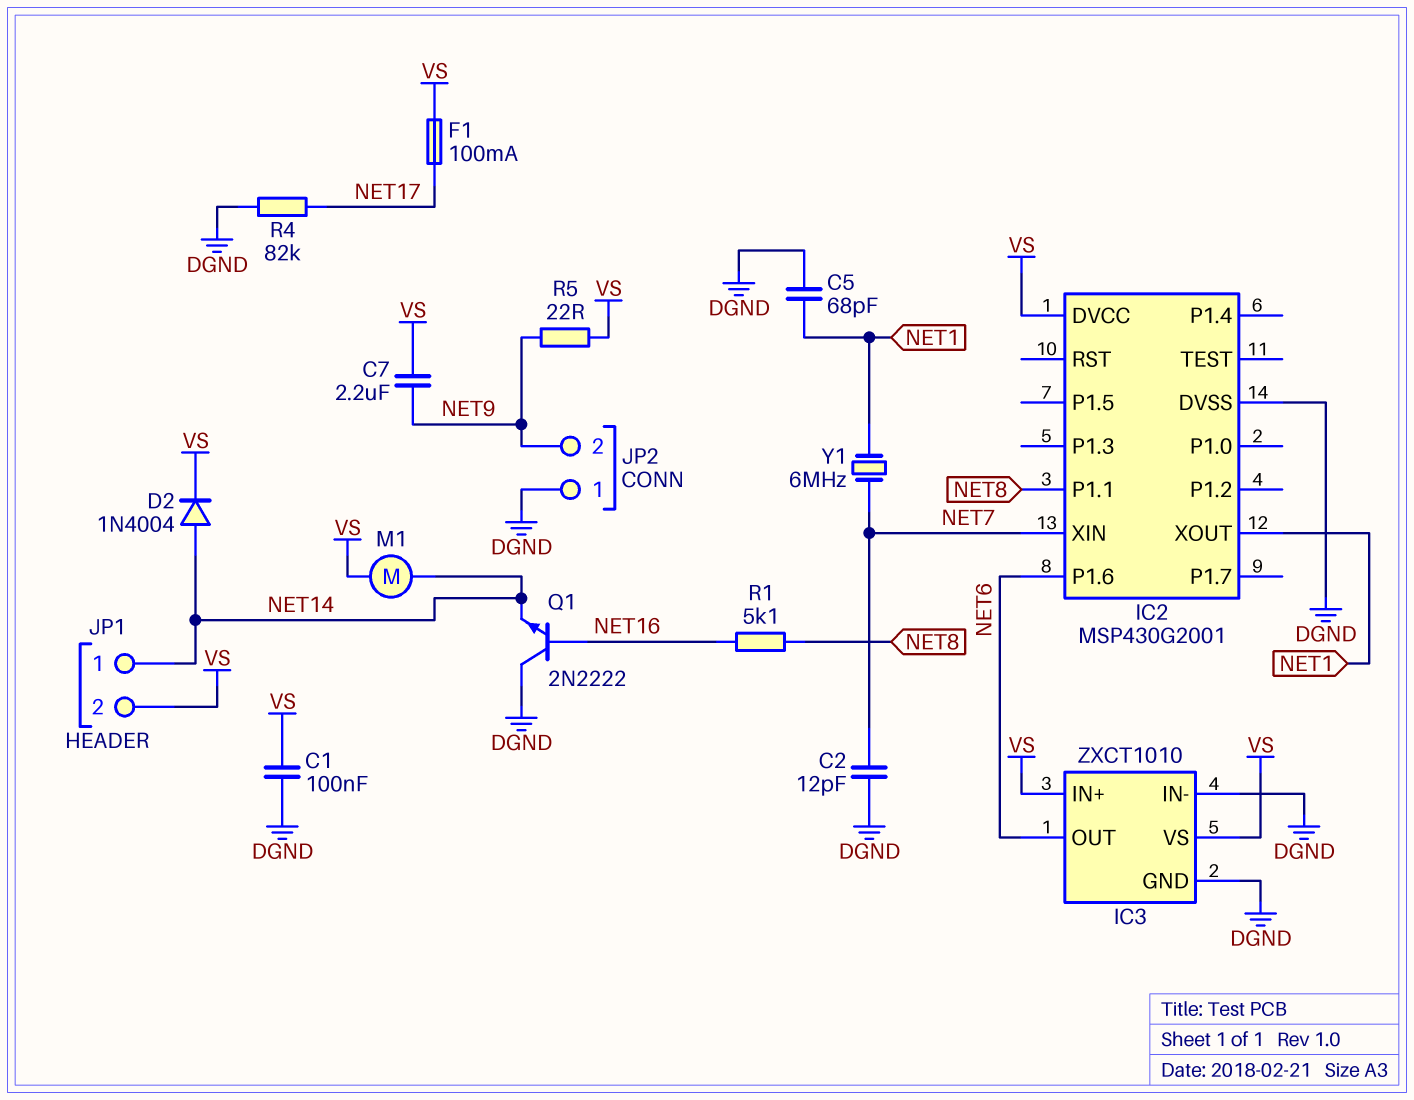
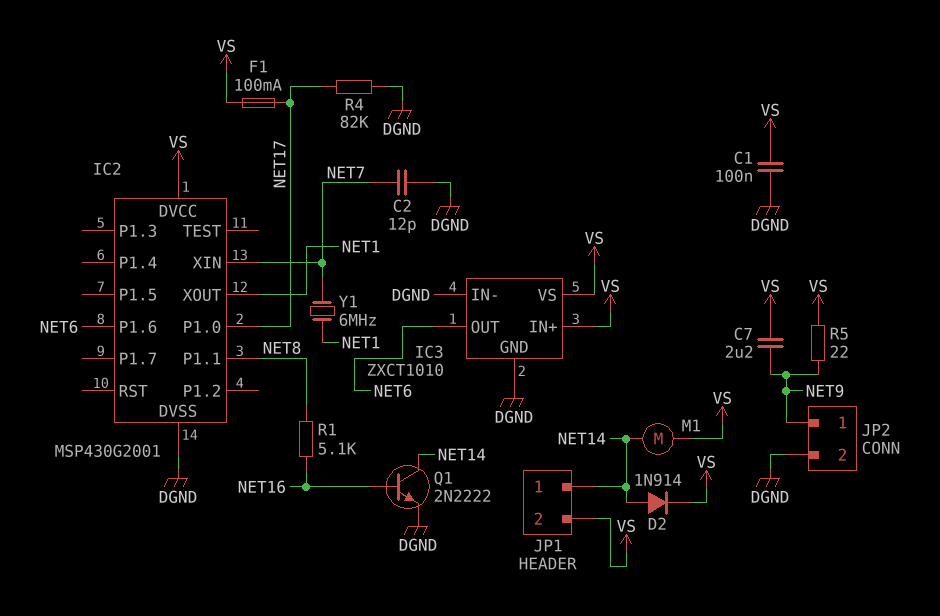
C5: 68pF (DGND, NET1) -> none
D2: diode 1N4004 (A NET14, K VS) -> diode 1N914 (A NET14, K VS)
IC2 pin P1.0: none -> NET17
JP2 pin 1: DGND -> NET9
JP2 pin 2: NET9 -> DGND
Q1: NPN 2N2222 (B NET16, C DGND, E NET14) -> NPN 2N2222 (B NET16, C NET14, E DGND)

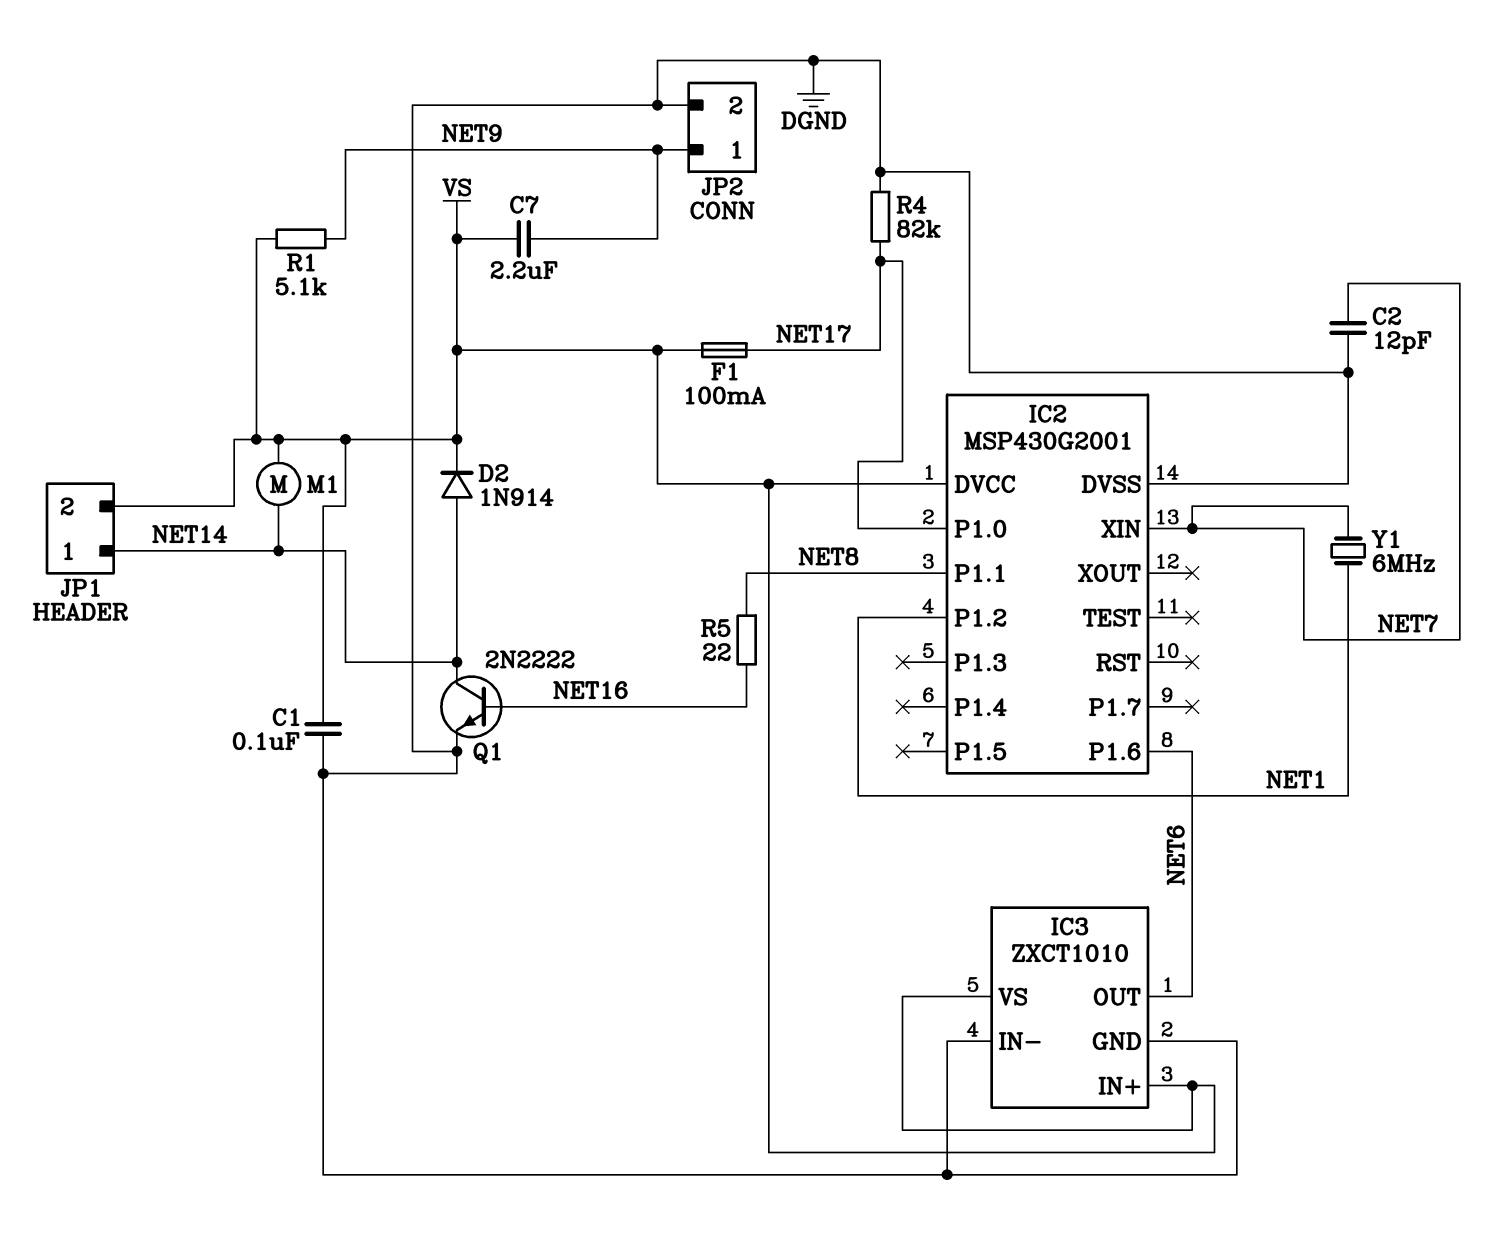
IC2 pin P1.2: none -> NET1
IC2 pin XOUT: NET1 -> none
R1: 5.1k (NET8, NET16) -> 5.1k (NET9, VS)
R5: 22 (NET9, VS) -> 22 (NET8, NET16)

